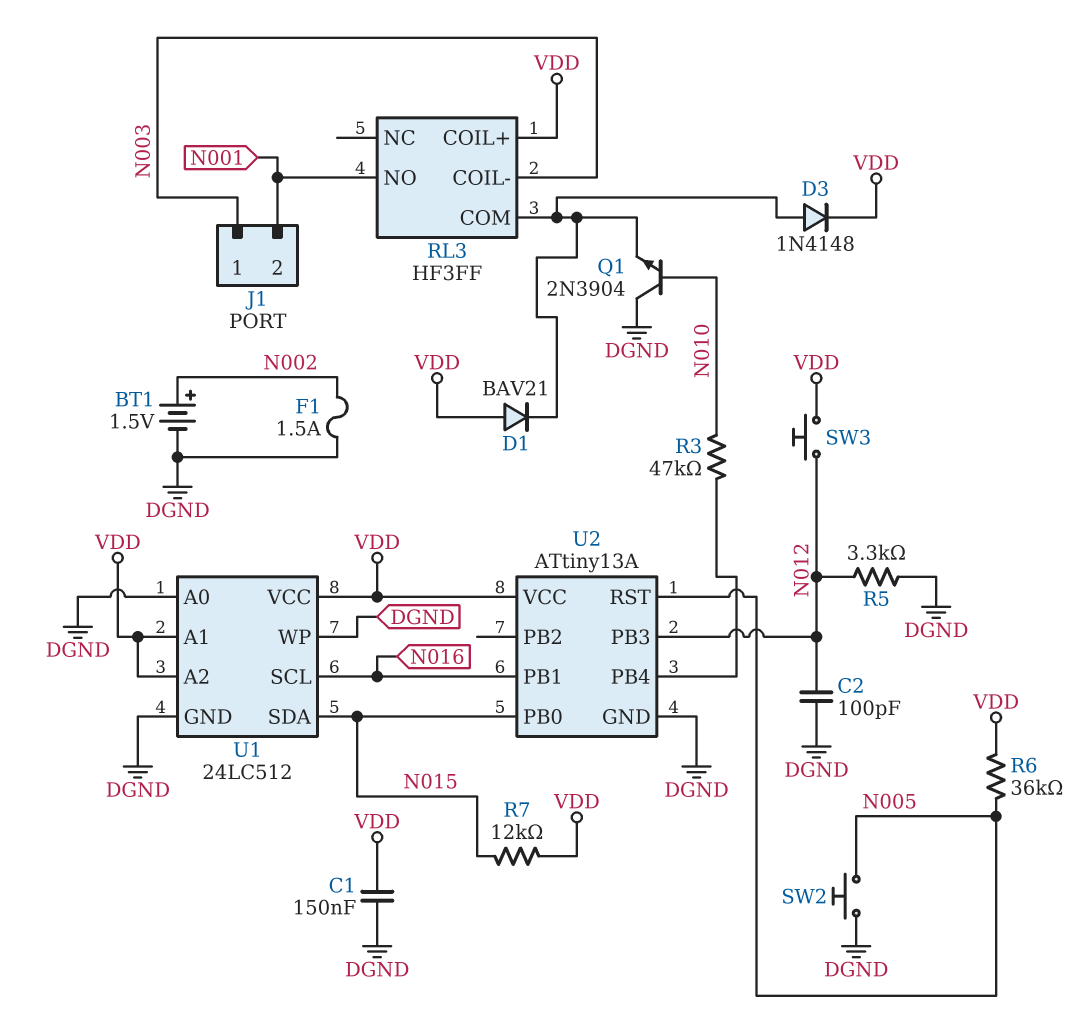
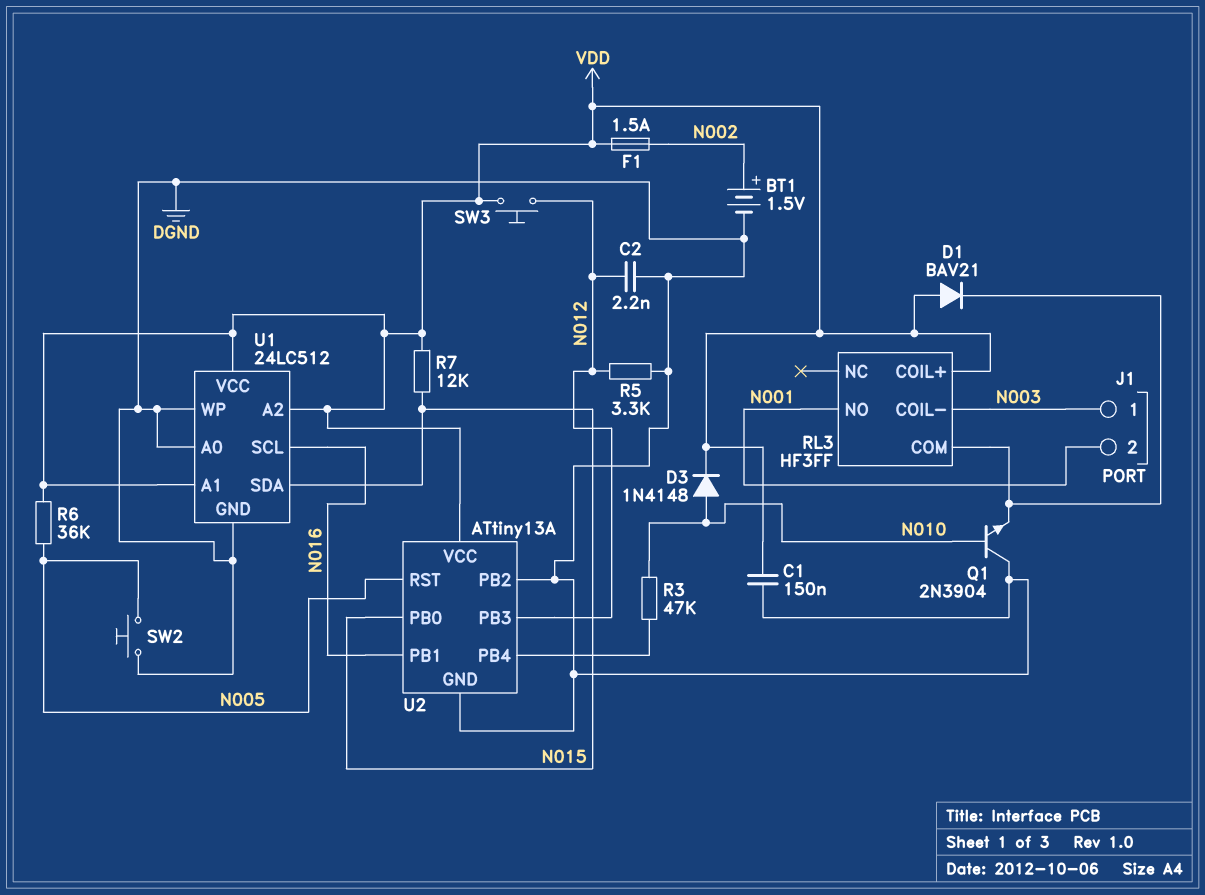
C2: 100pF (DGND, N012) -> 2.2nF (DGND, N012)
D3: diode 1N4148 (A RL3/COM, K VDD) -> diode 1N4148 (A N010, K VDD)
F1: 1.5A (DGND, N002) -> 1.5A (N002, VDD)
U2 pin PB2: none -> DGND

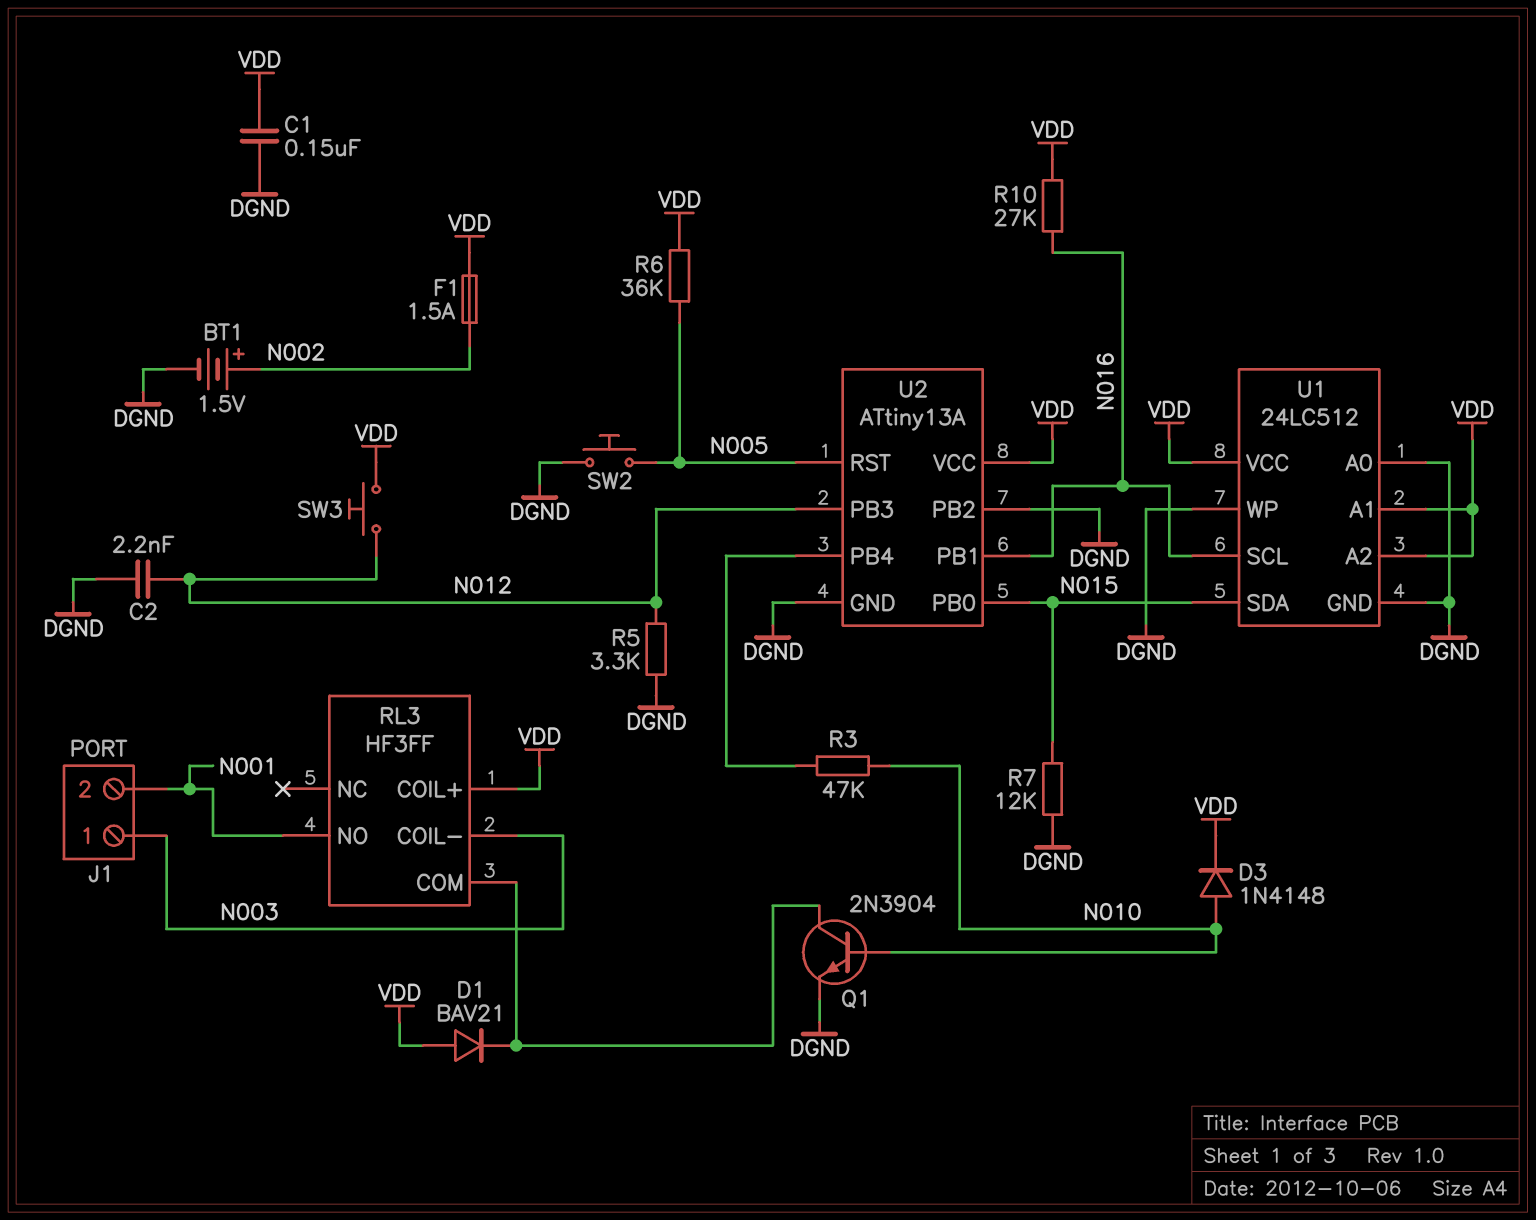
Q1: NPN 2N3904 (B N010, C DGND, E RL3/COM) -> NPN 2N3904 (B N010, C RL3/COM, E DGND)
R7: 12k (N015, VDD) -> 12k (DGND, N015)
R10: none -> 27k (N016, VDD)

